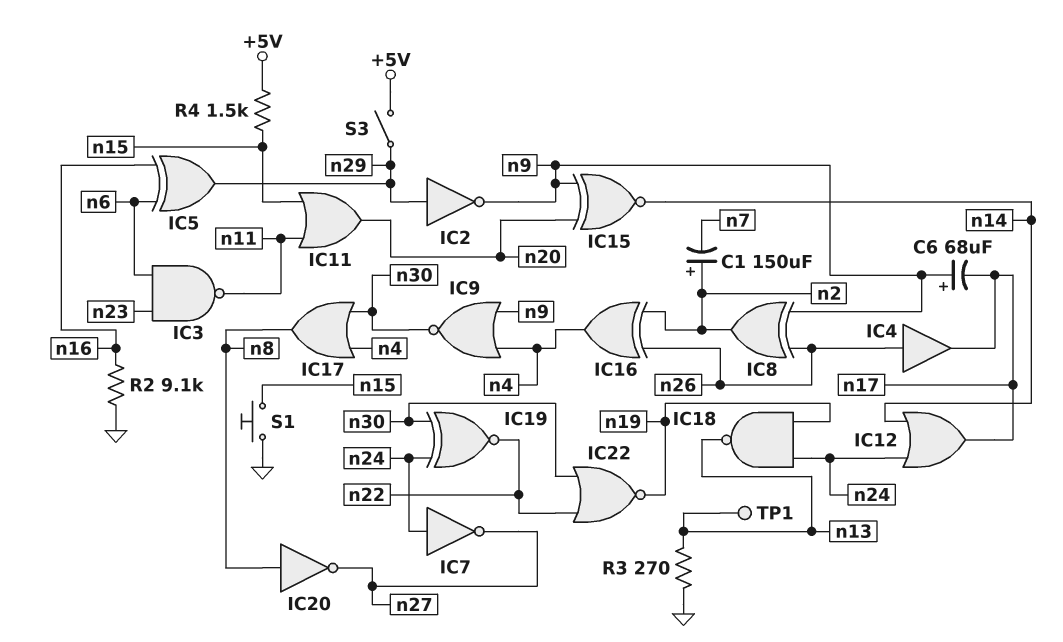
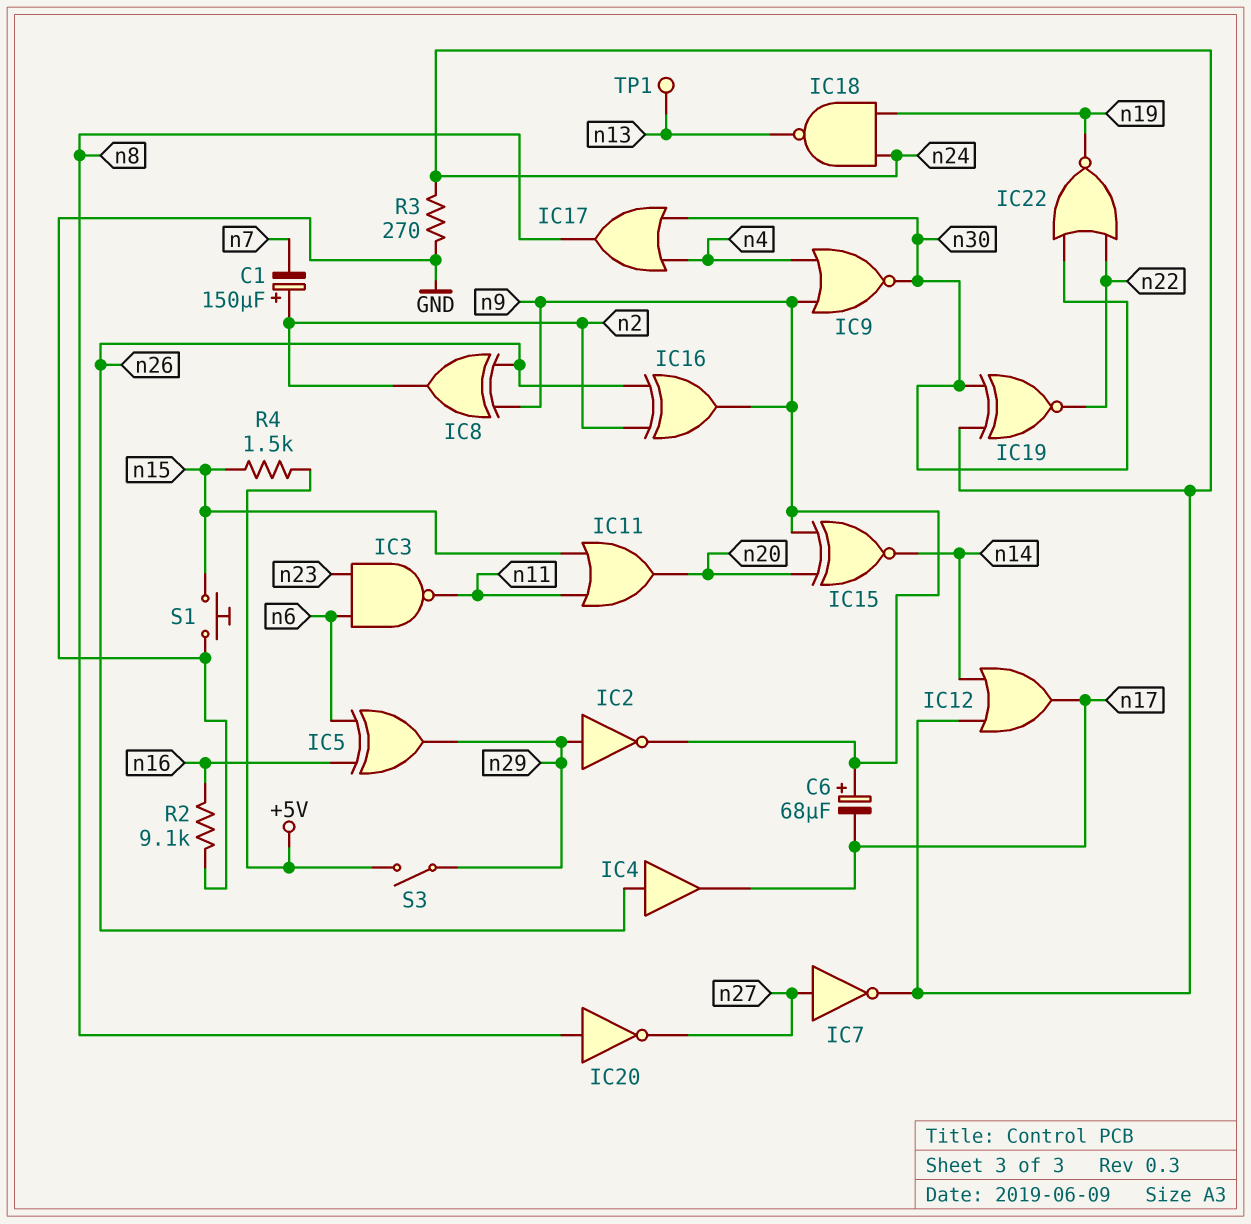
IC7: NOT (in n24, out n27) -> NOT (in n27, out n24)
IC16: XOR (in n2, in n26, out n4) -> XOR (in n2, in n26, out n9)
R3: 270 (GND, n13) -> 270 (GND, n24)

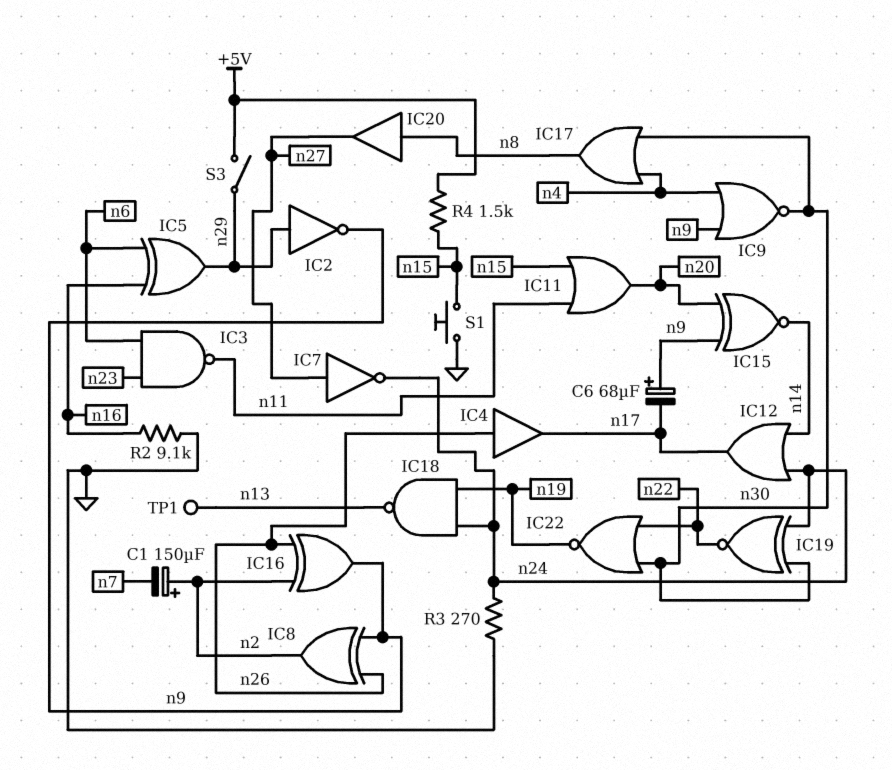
IC20: NOT (in n8, out n27) -> buffer (in n8, out n27)

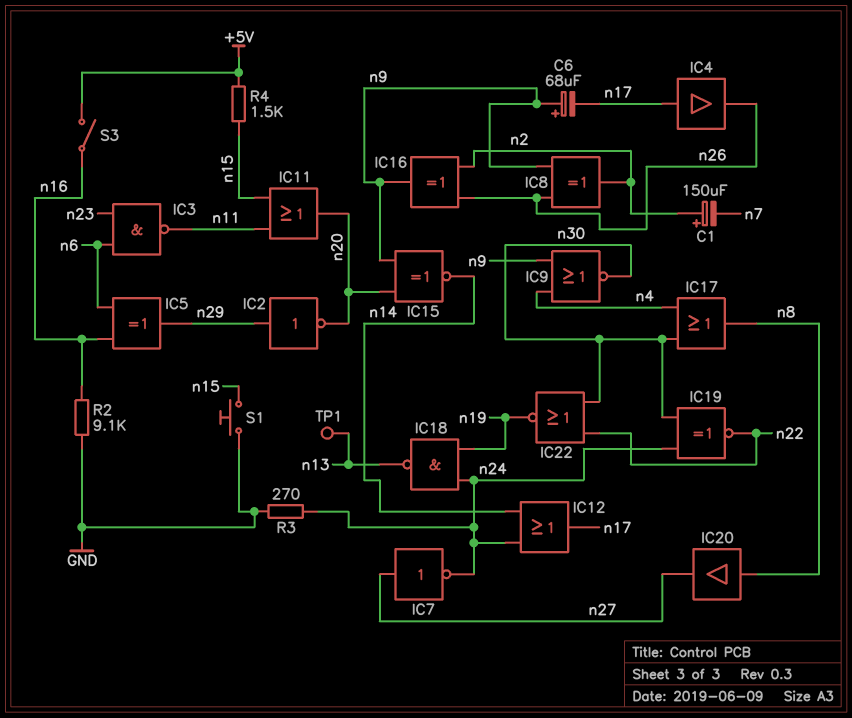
IC2: NOT (in n29, out n9) -> NOT (in n29, out n20)
IC4: buffer (in n26, out n17) -> buffer (in n17, out n26)
S3: switch (+5V, n29) -> switch (+5V, n16)

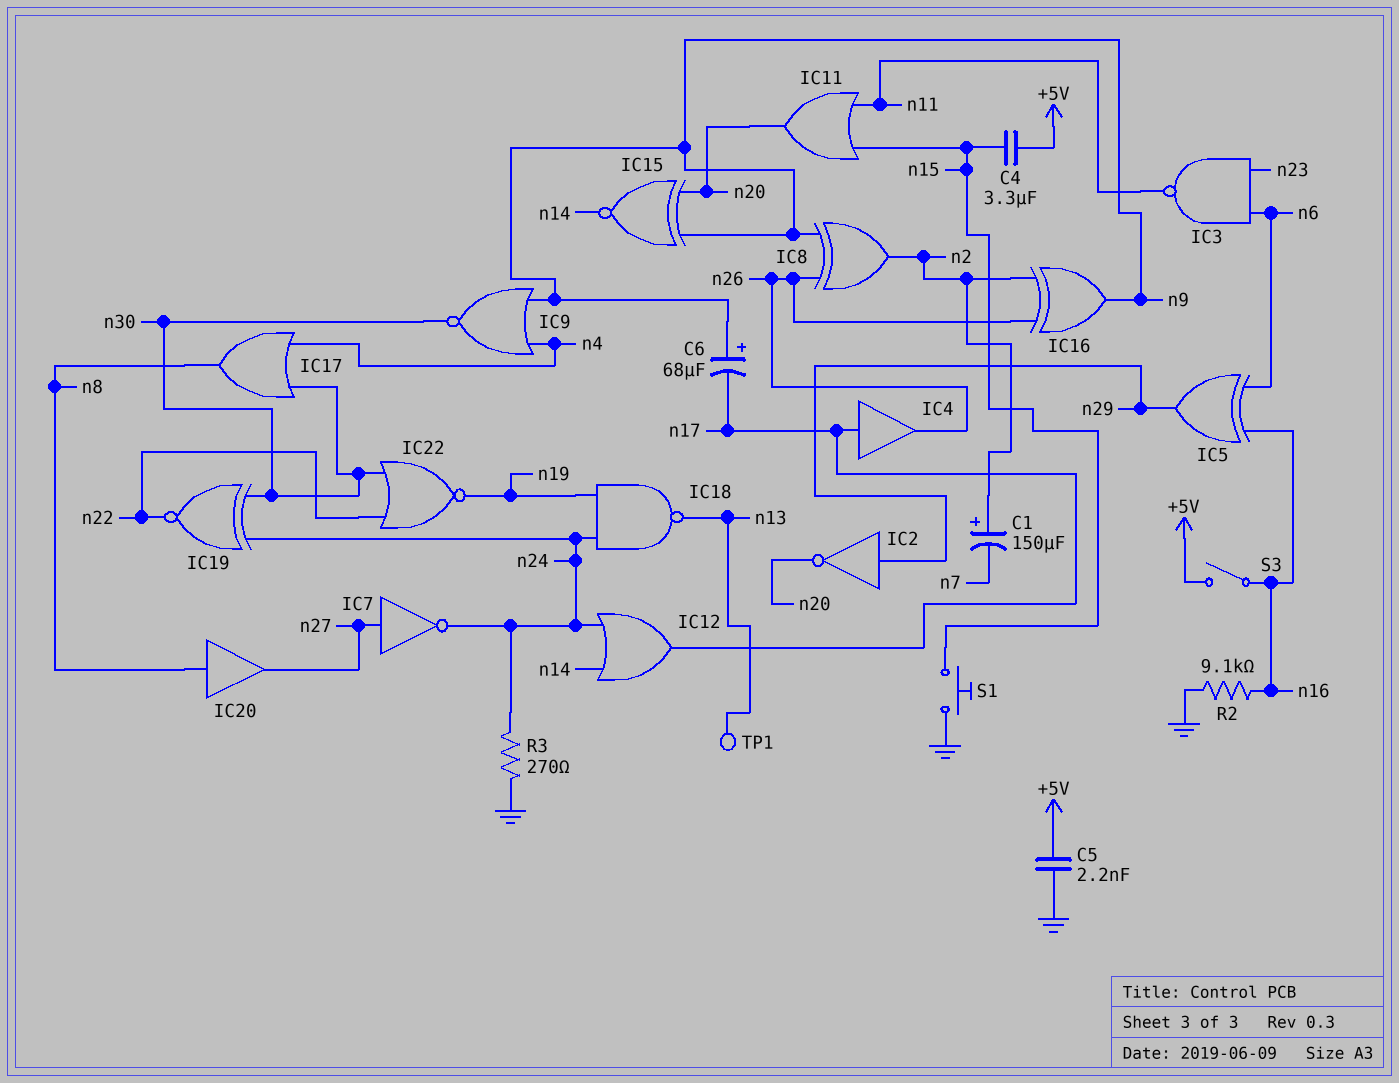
C4: none -> 3.3uF (+5V, n15)
C5: none -> 2.2nF (+5V, GND)
R4: 1.5k (+5V, n15) -> none

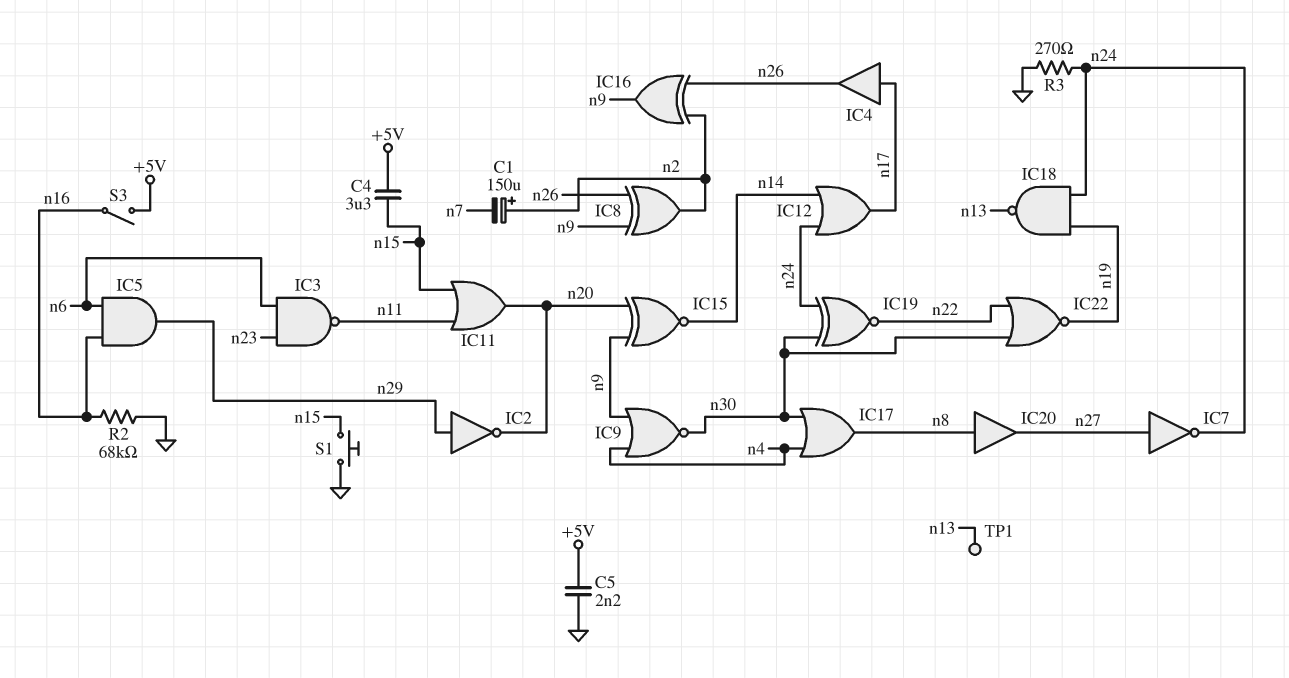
C6: 68uF (plus n9, minus n17) -> none
IC5: XOR (in n6, in n16, out n29) -> AND (in n6, in n16, out n29)
R2: 9.1k (GND, n16) -> 68k (GND, n16)

